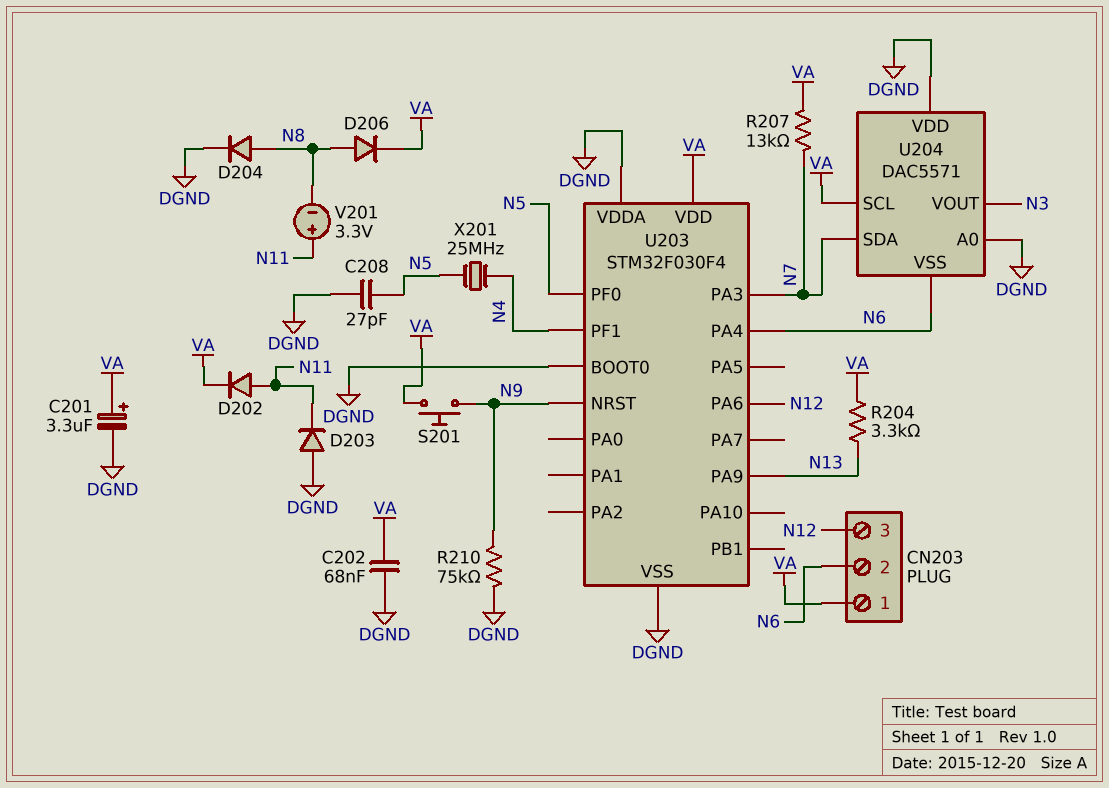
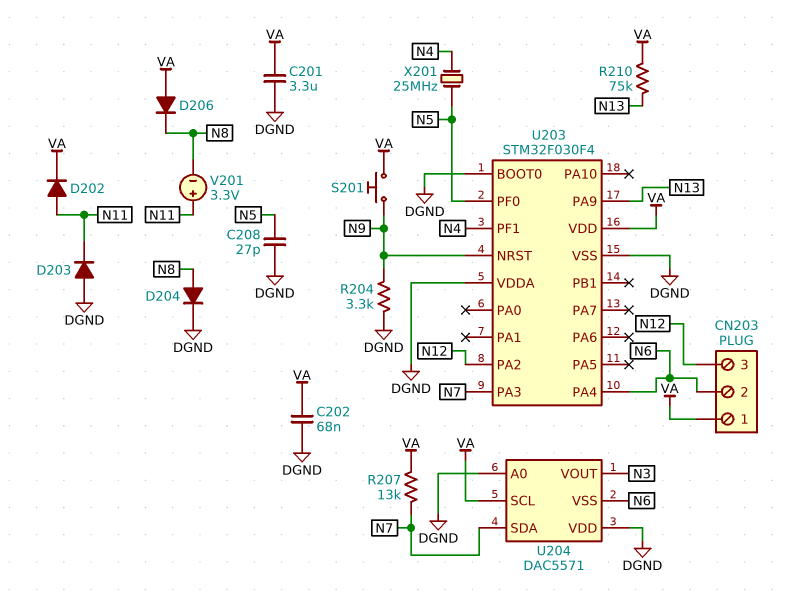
C201: 3.3uF (plus VA, minus DGND) -> 3.3uF (DGND, VA)
D206: diode (A N8, K VA) -> diode (A VA, K N8)
R204: 3.3k (N13, VA) -> 3.3k (DGND, N9)
R210: 75k (DGND, N9) -> 75k (N13, VA)
U203 pin PA2: none -> N12
U203 pin PA6: N12 -> none

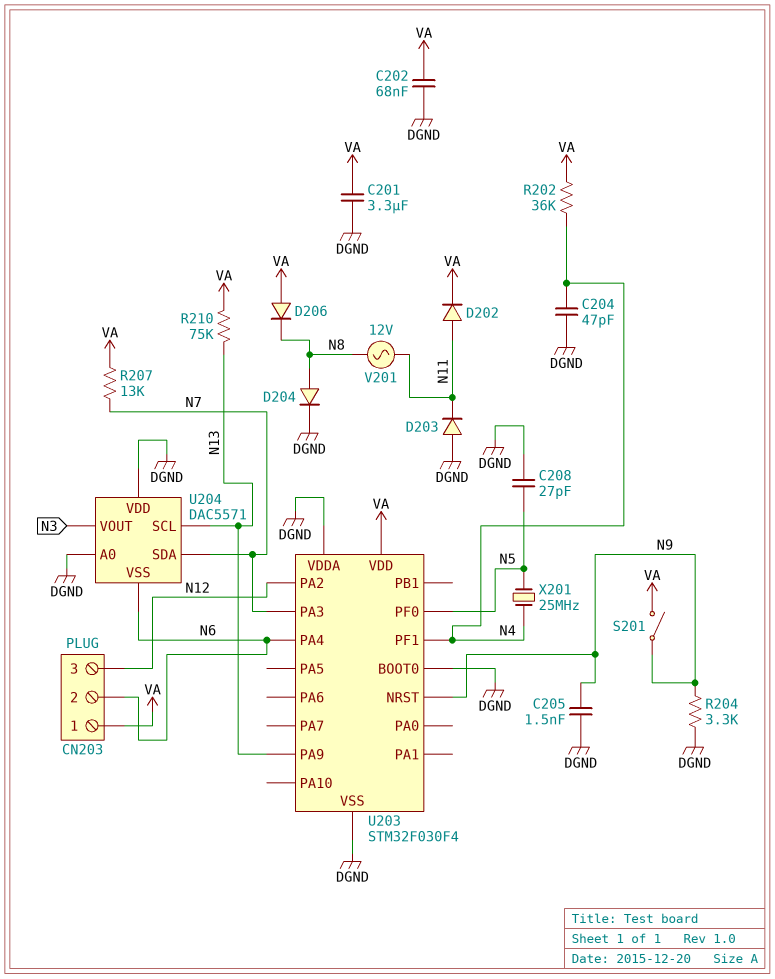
C204: none -> 47pF (DGND, N4)
C205: none -> 1.5nF (DGND, N9)
R202: none -> 36k (N4, VA)
S201: button (N9, VA) -> switch (N9, VA)
U204 pin SCL: VA -> N13
V201: 3.3V (plus N11, minus N8) -> AC 12V (N8, N11)

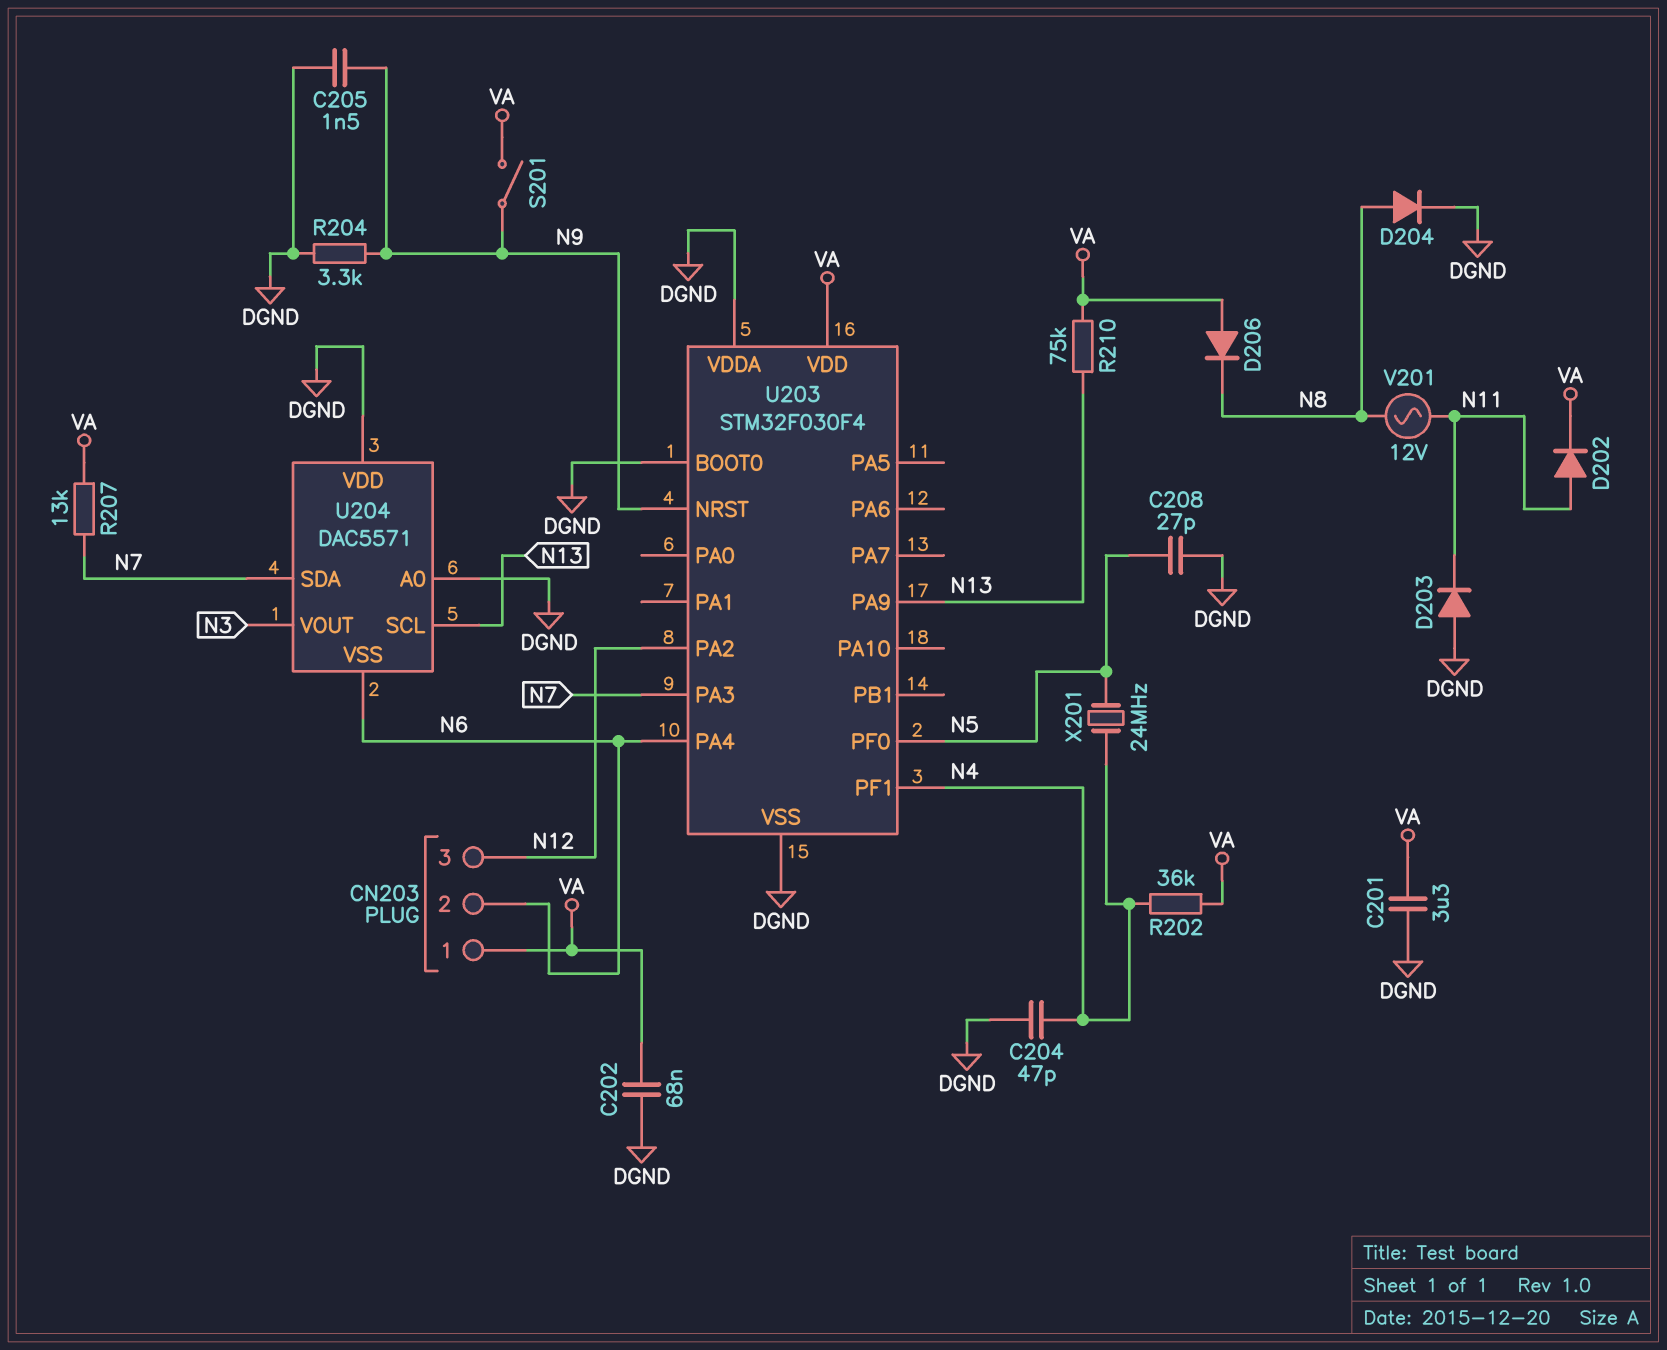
X201: 25MHz (N4, N5) -> 24MHz (N4, N5)

